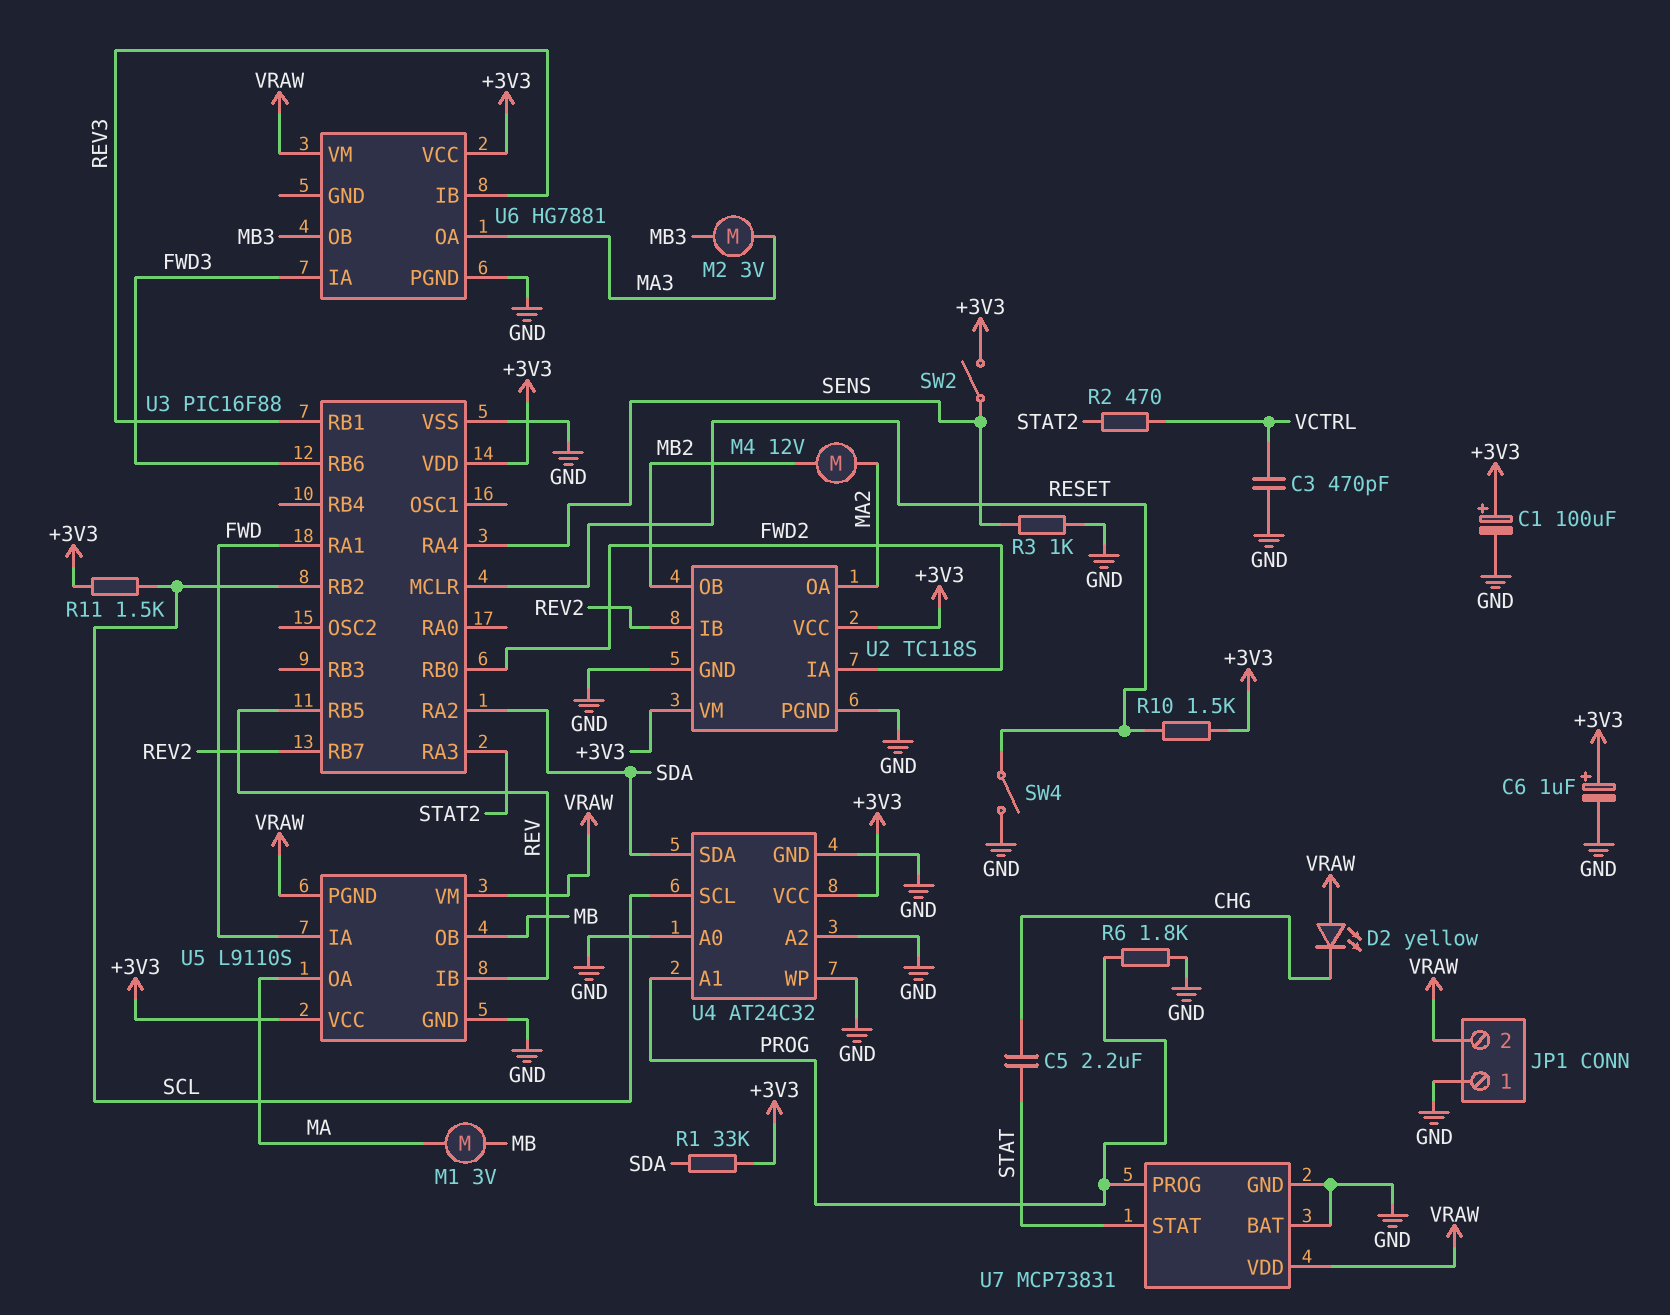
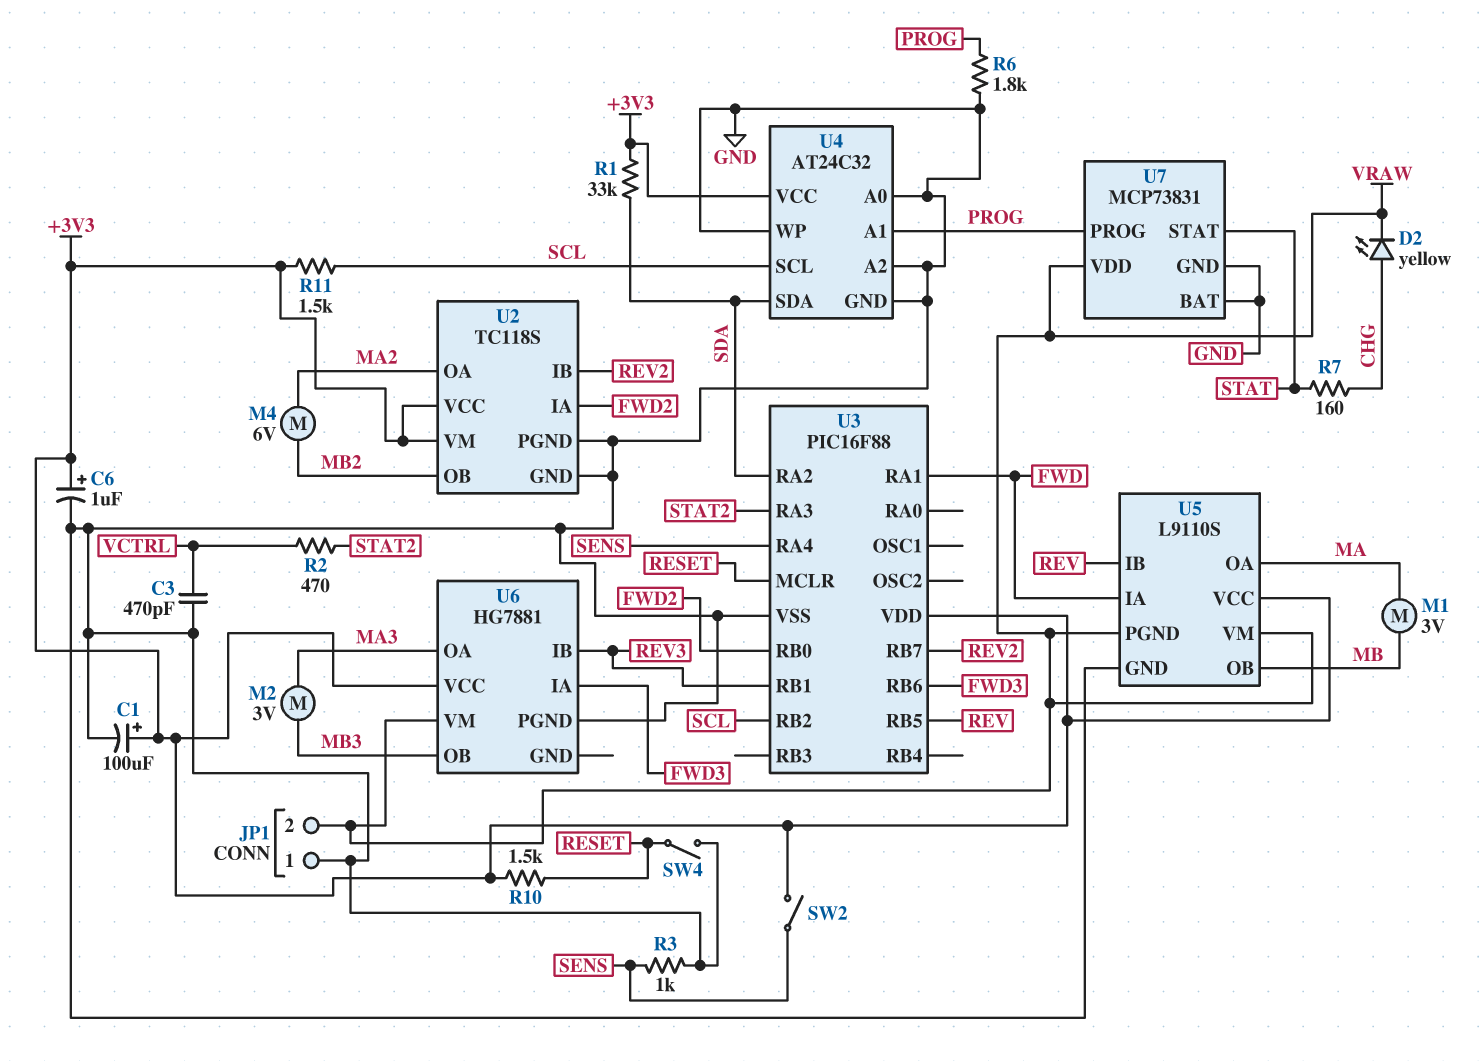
C5: 2.2uF (CHG, STAT) -> none
D2: LED yellow (A VRAW, K CHG) -> LED yellow (A CHG, K VRAW)
M4: motor 12V (MA2, MB2) -> motor 6V (MA2, MB2)
R7: none -> 160 (CHG, STAT)

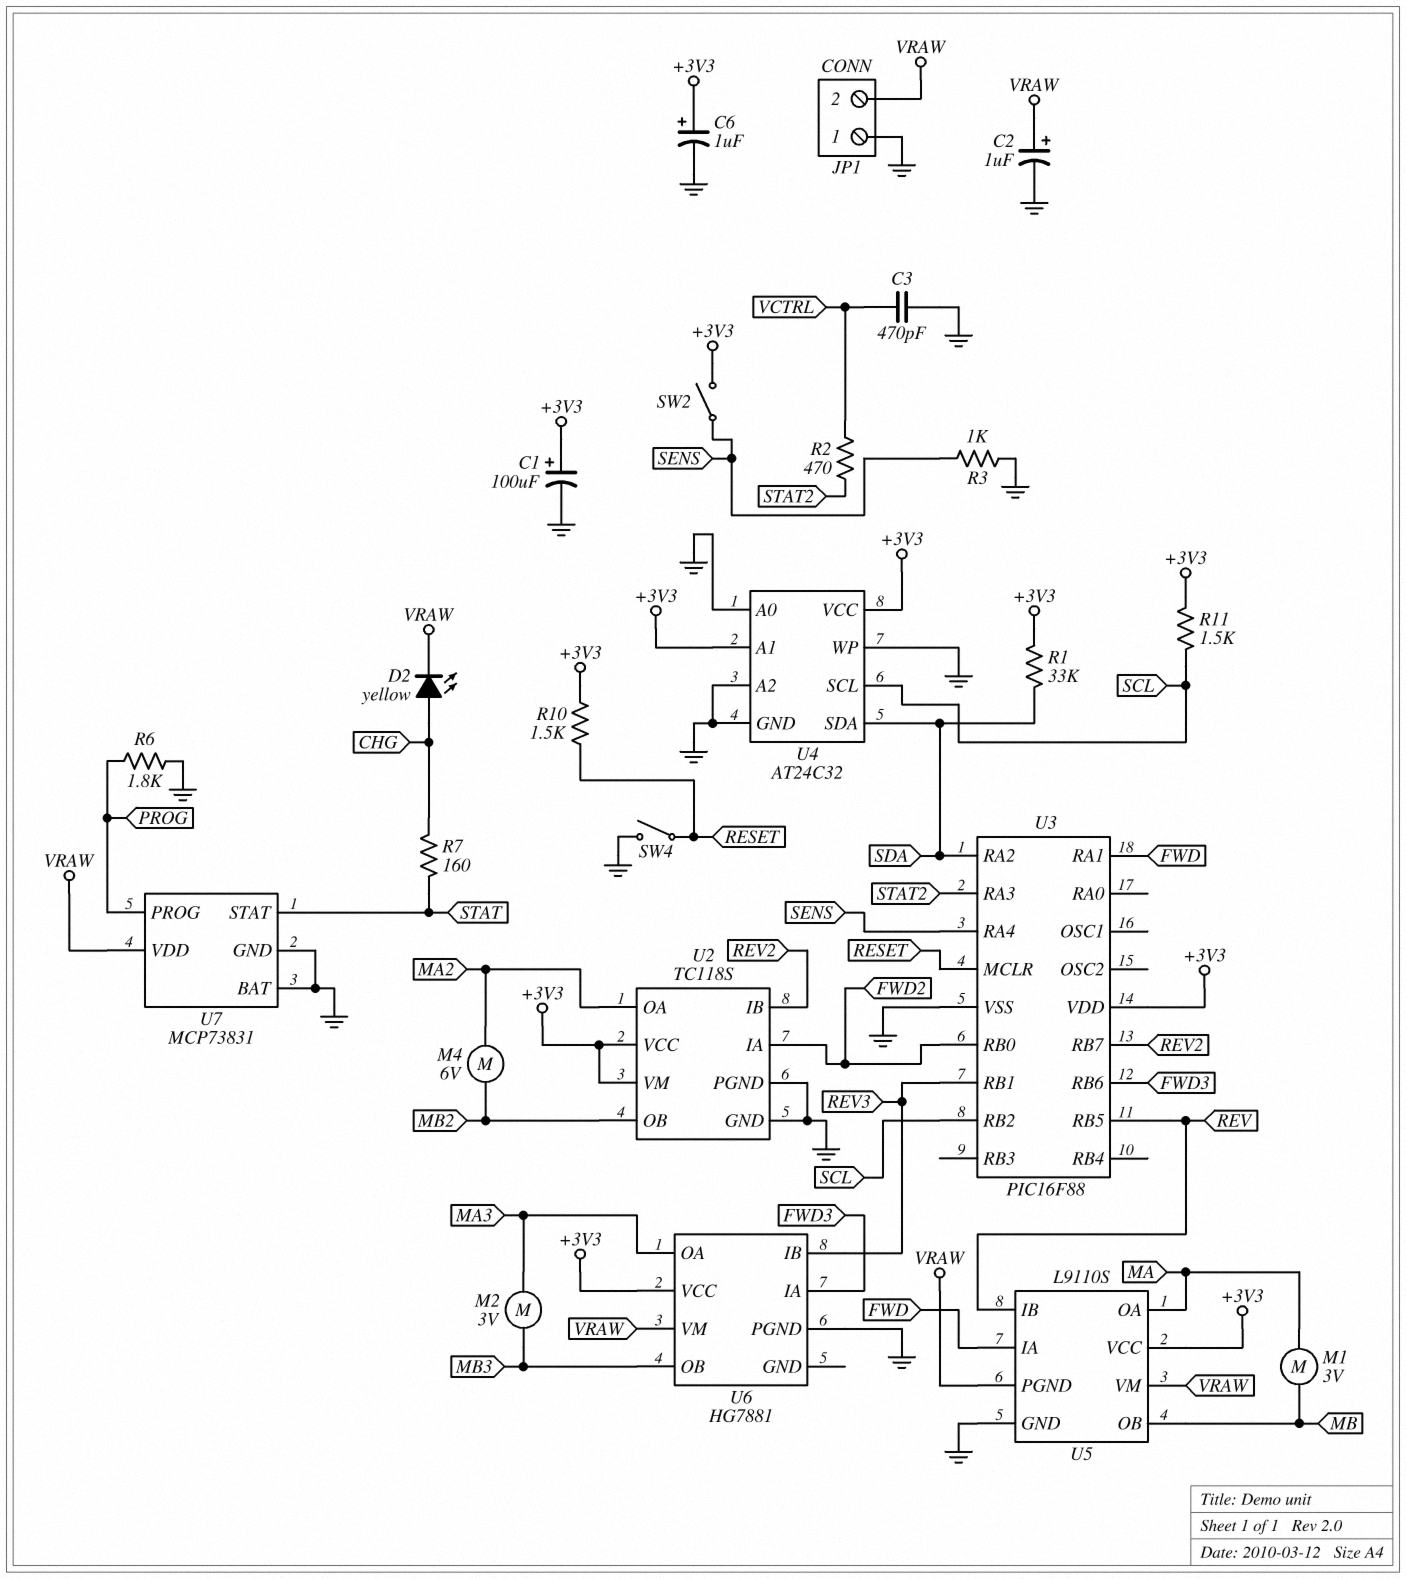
C2: none -> 1uF (plus VRAW, minus GND)
U4 pin A1: PROG -> +3V3

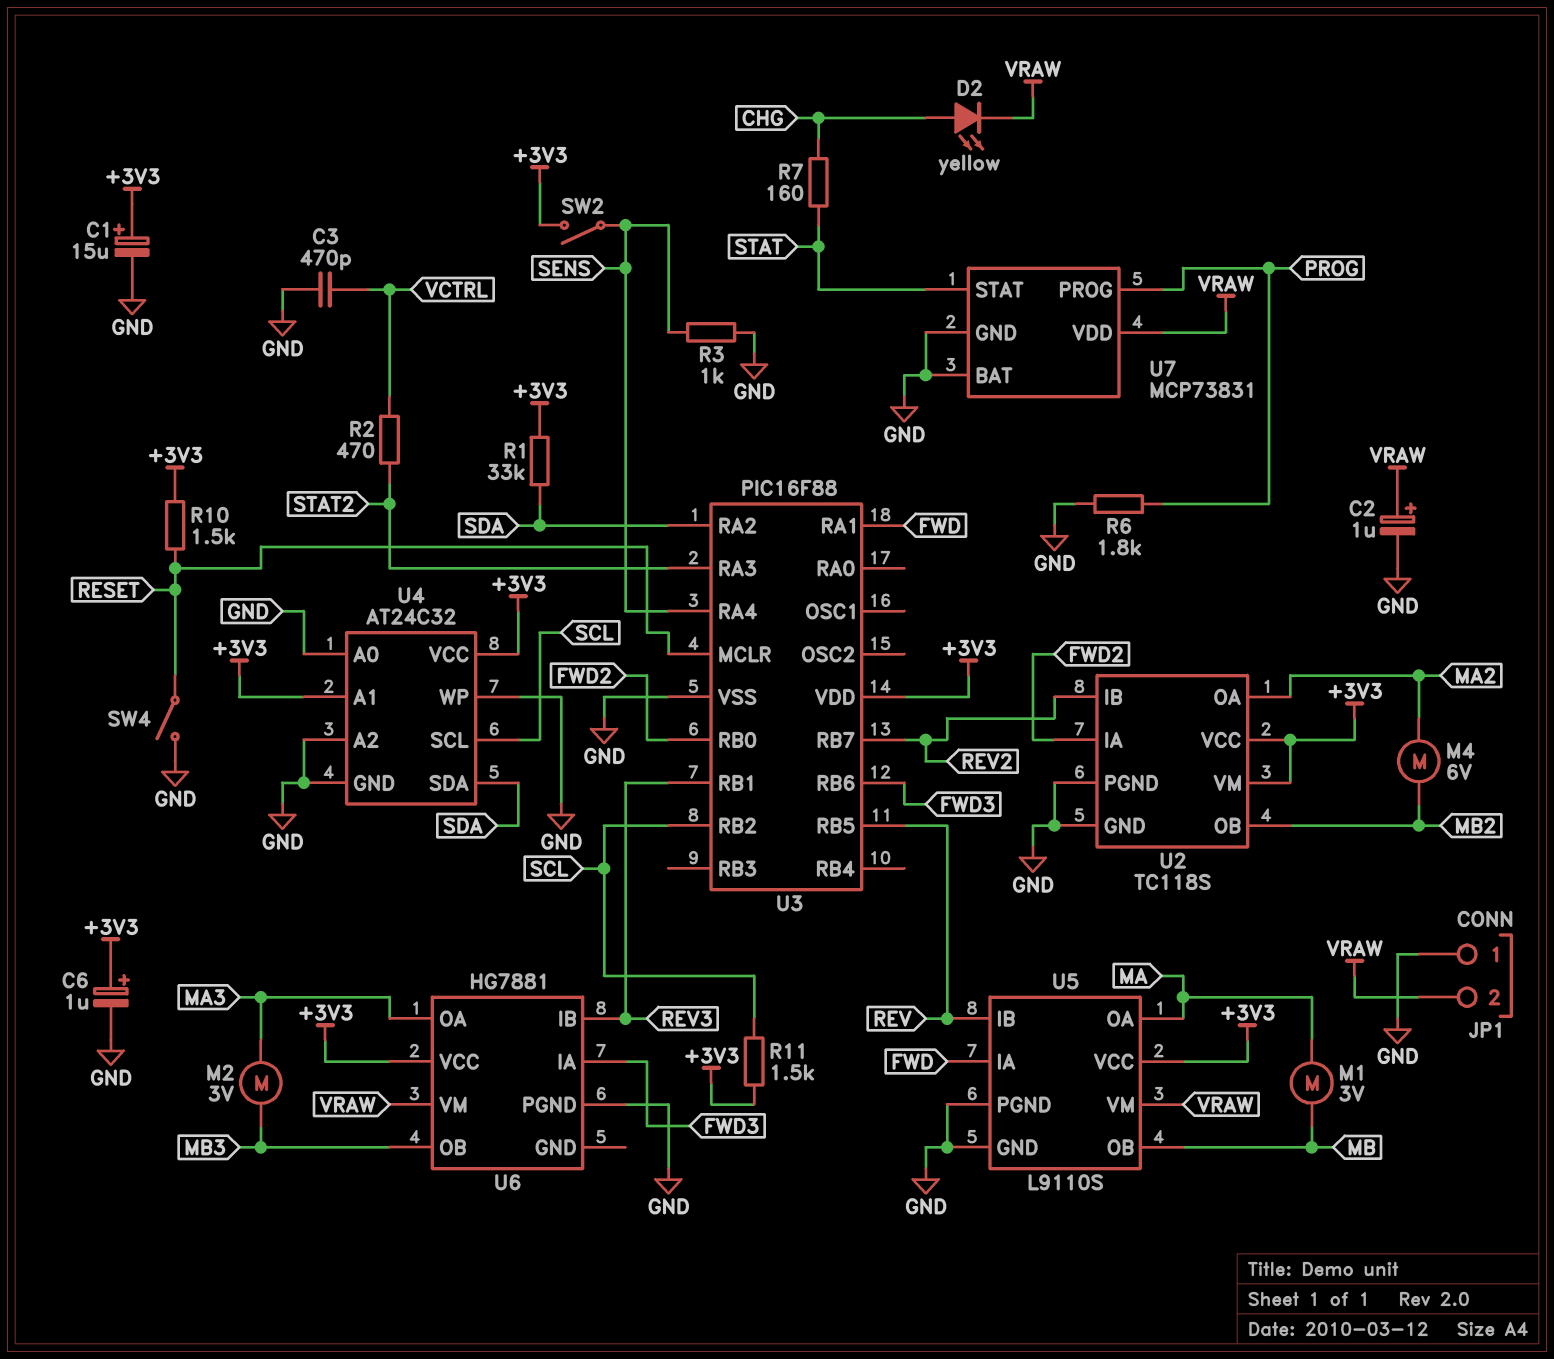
C1: 100uF (plus +3V3, minus GND) -> 15uF (plus +3V3, minus GND)
U5 pin PGND: VRAW -> GND

